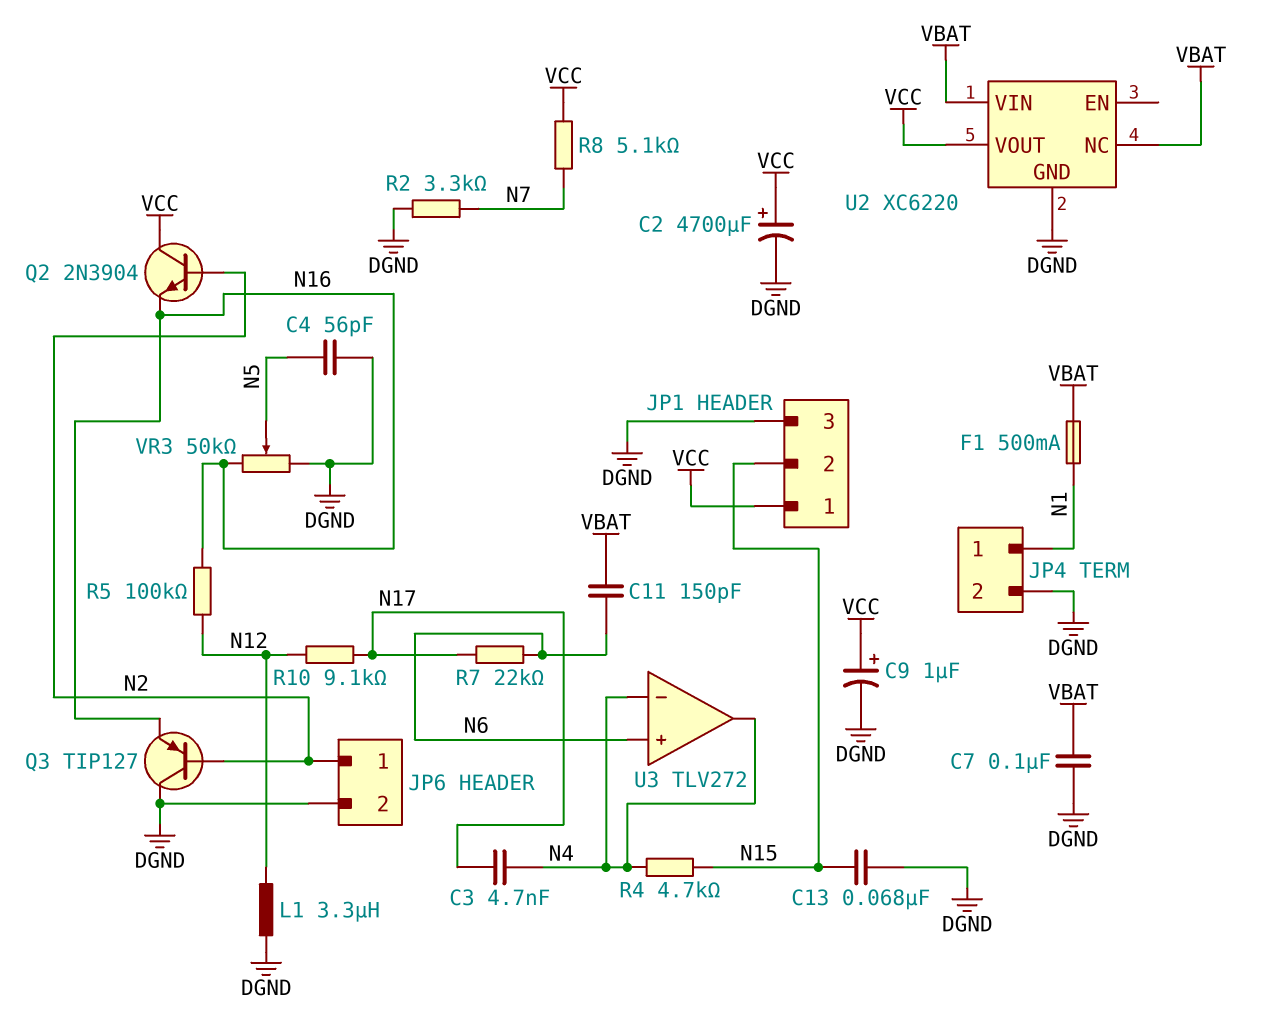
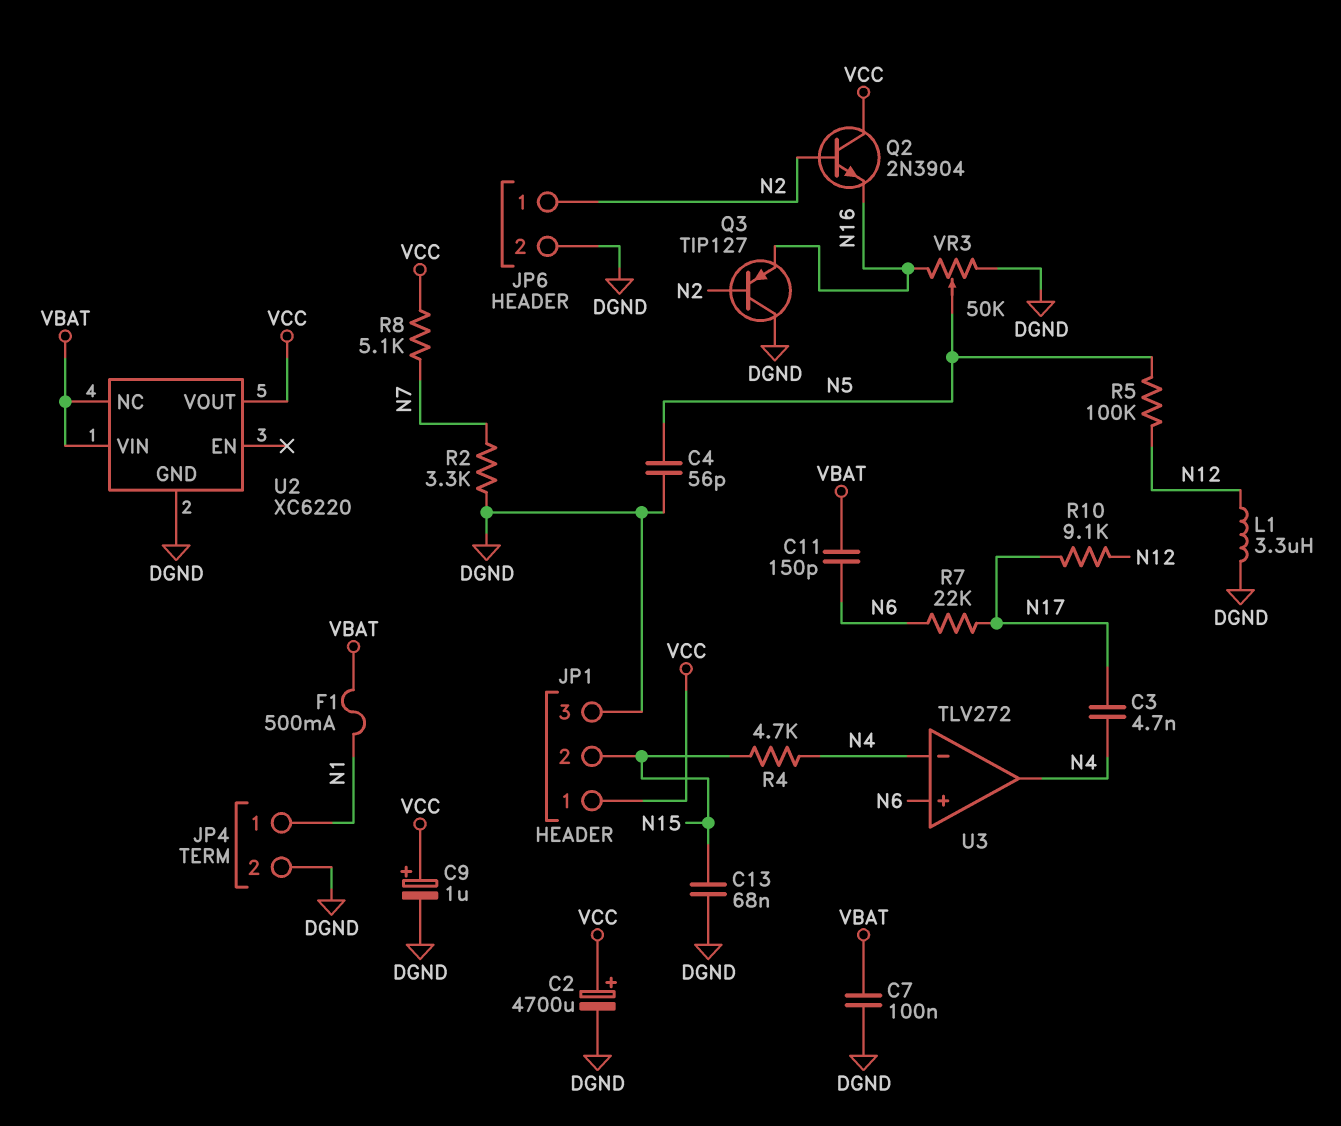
R5: 100k (N12, N16) -> 100k (N5, N12)

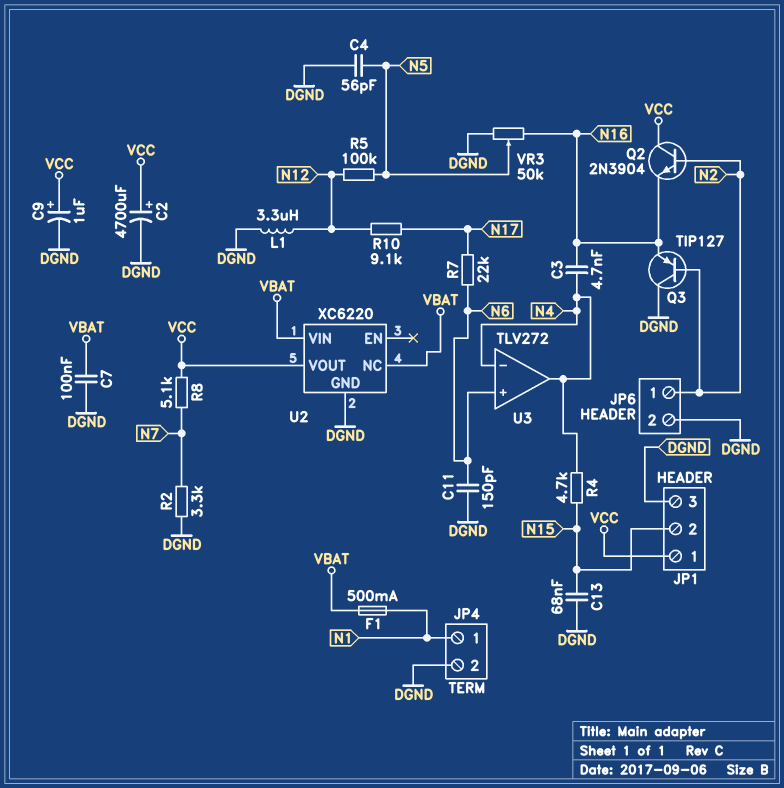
C3: 4.7nF (N4, N17) -> 4.7nF (N4, N16)
C11: 150pF (N6, VBAT) -> 150pF (DGND, N6)

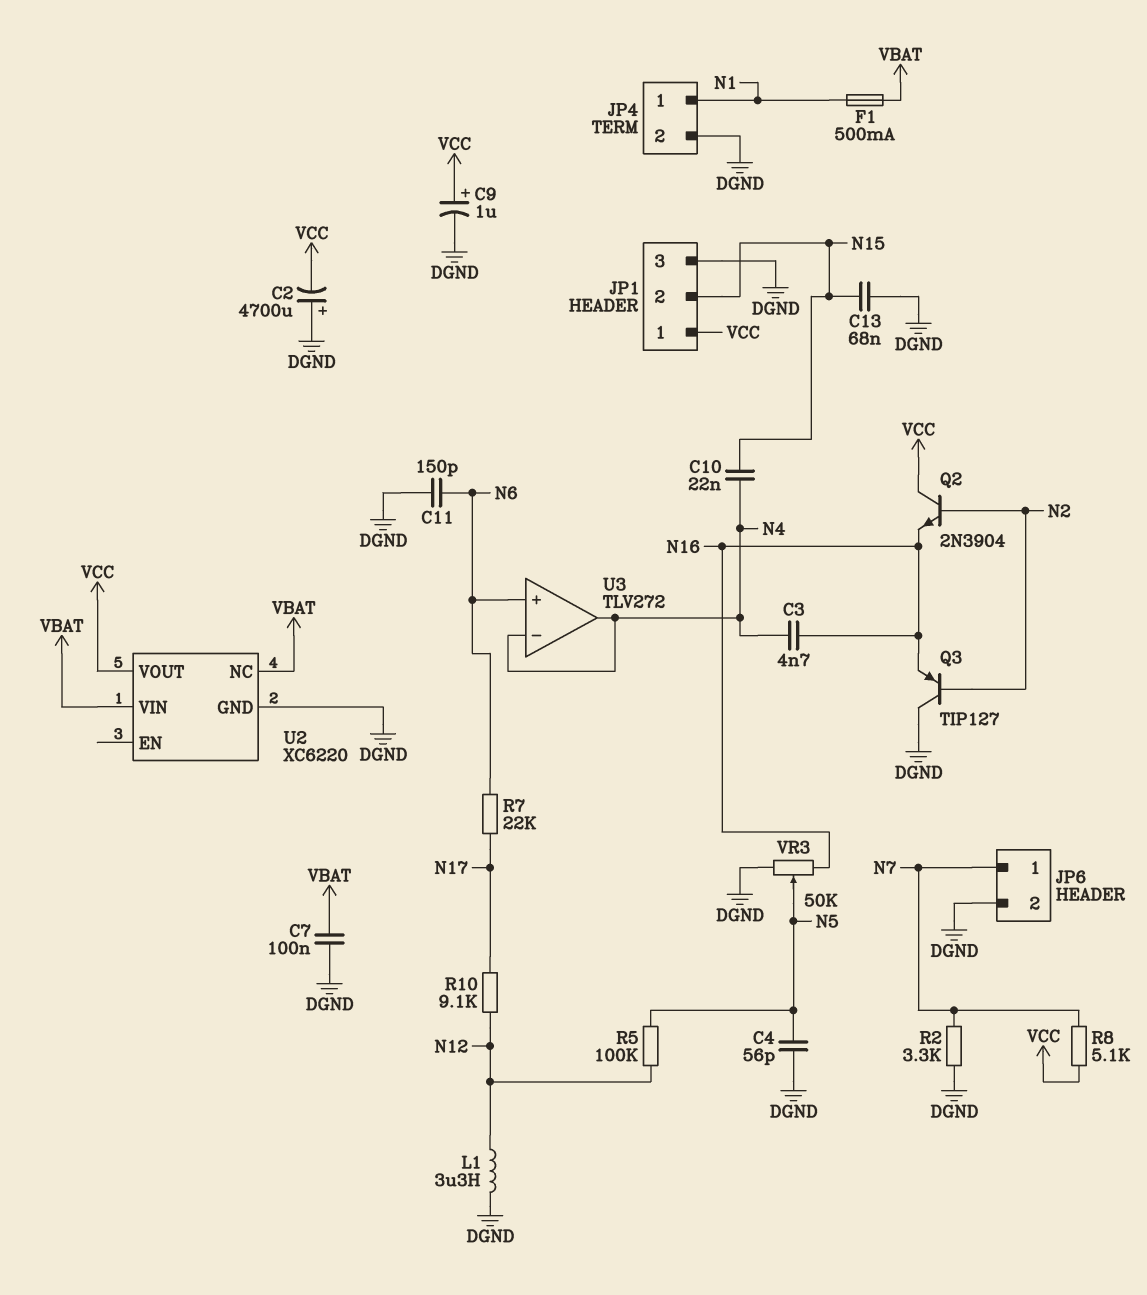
C2: 4700uF (plus VCC, minus DGND) -> 4700uF (plus DGND, minus VCC)
C10: none -> 22nF (N4, N15)
JP6 pin 1: N2 -> N7
R4: 4.7k (N4, N15) -> none

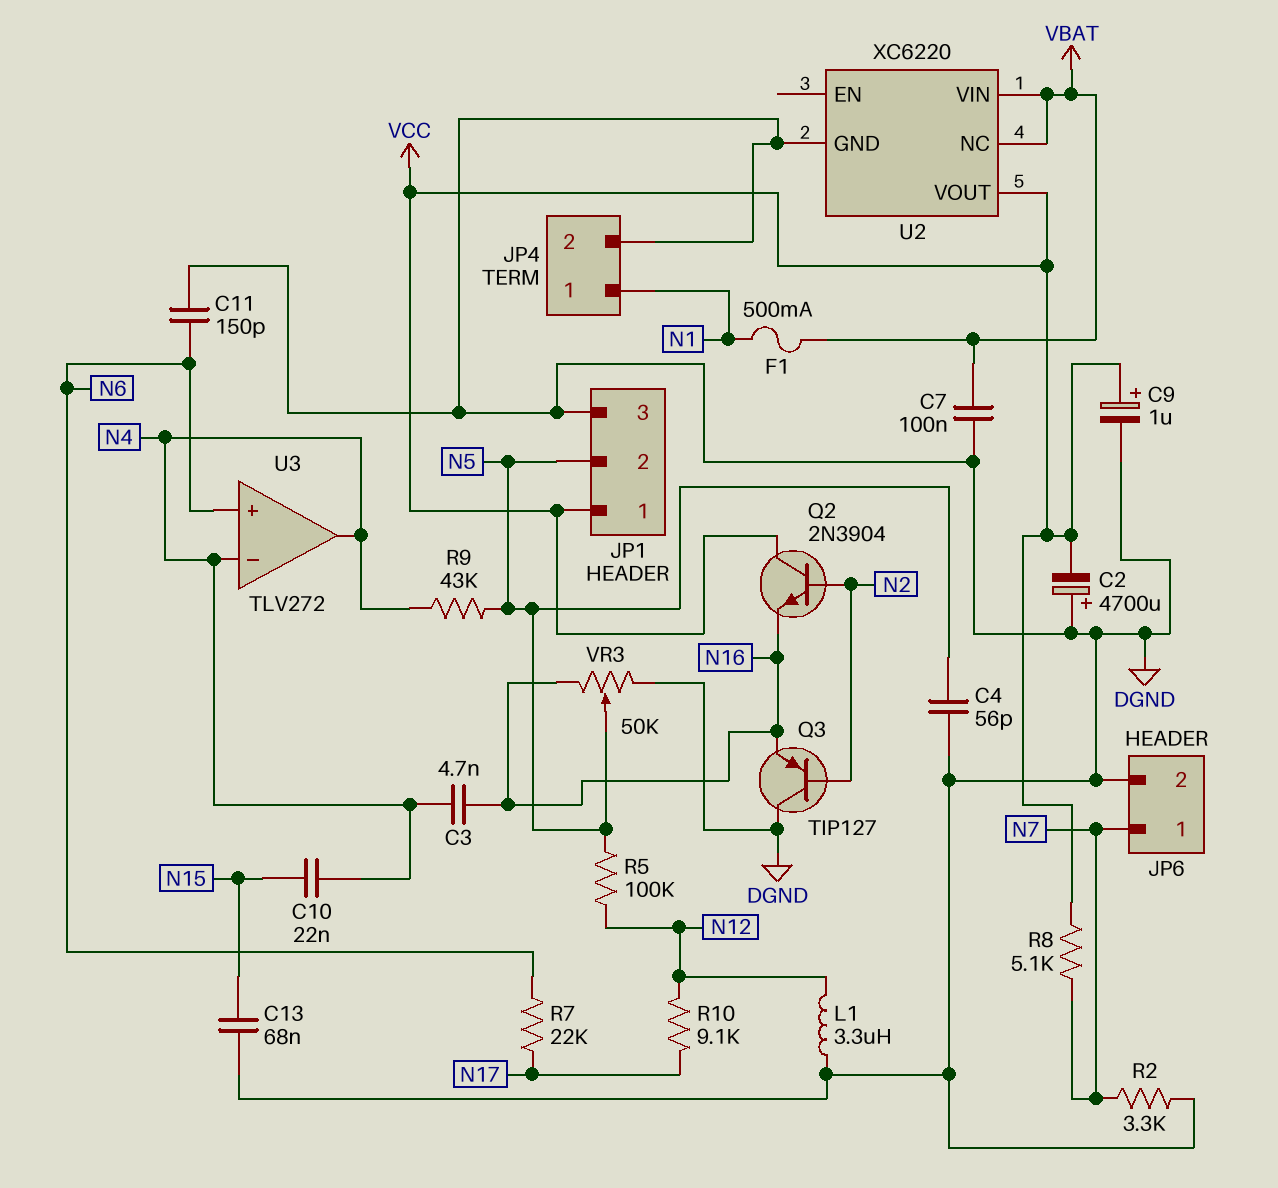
JP1 pin 2: N15 -> N5
R9: none -> 43k (N4, N5)

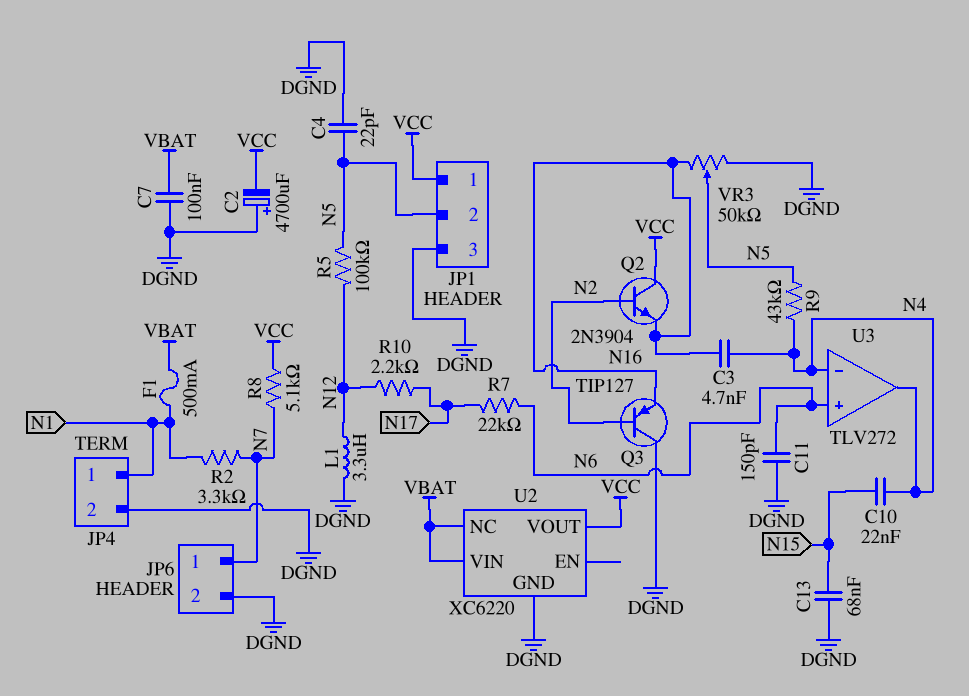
C4: 56pF (DGND, N5) -> 22pF (DGND, N5)
C9: 1uF (plus VCC, minus DGND) -> none
R2: 3.3k (DGND, N7) -> 3.3k (N1, N7)
R10: 9.1k (N12, N17) -> 2.2k (N12, N17)

